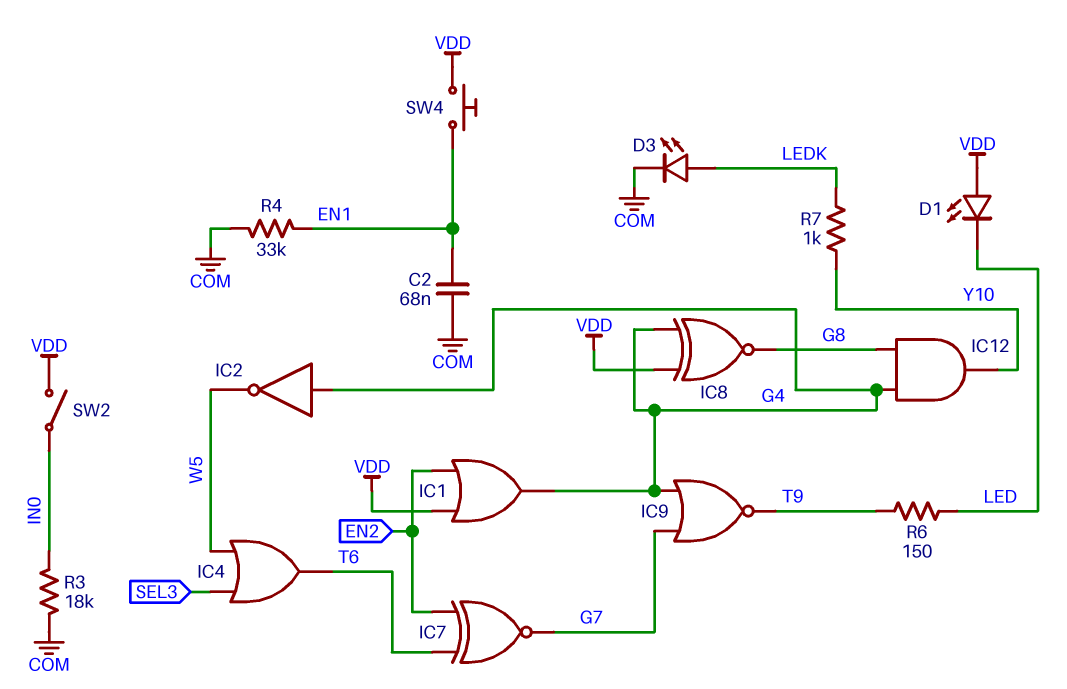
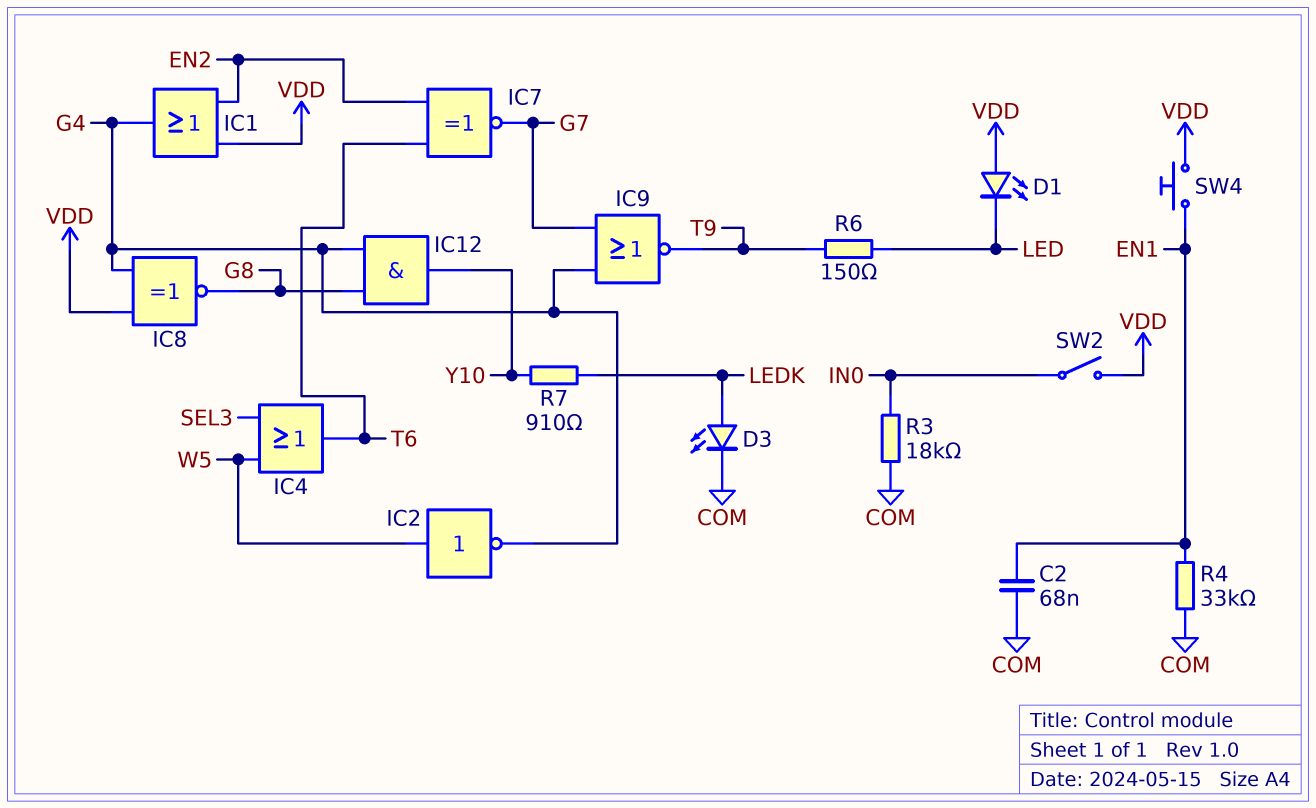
IC2: NOT (in G4, out W5) -> NOT (in W5, out G4)
R7: 1k (LEDK, Y10) -> 910 (LEDK, Y10)

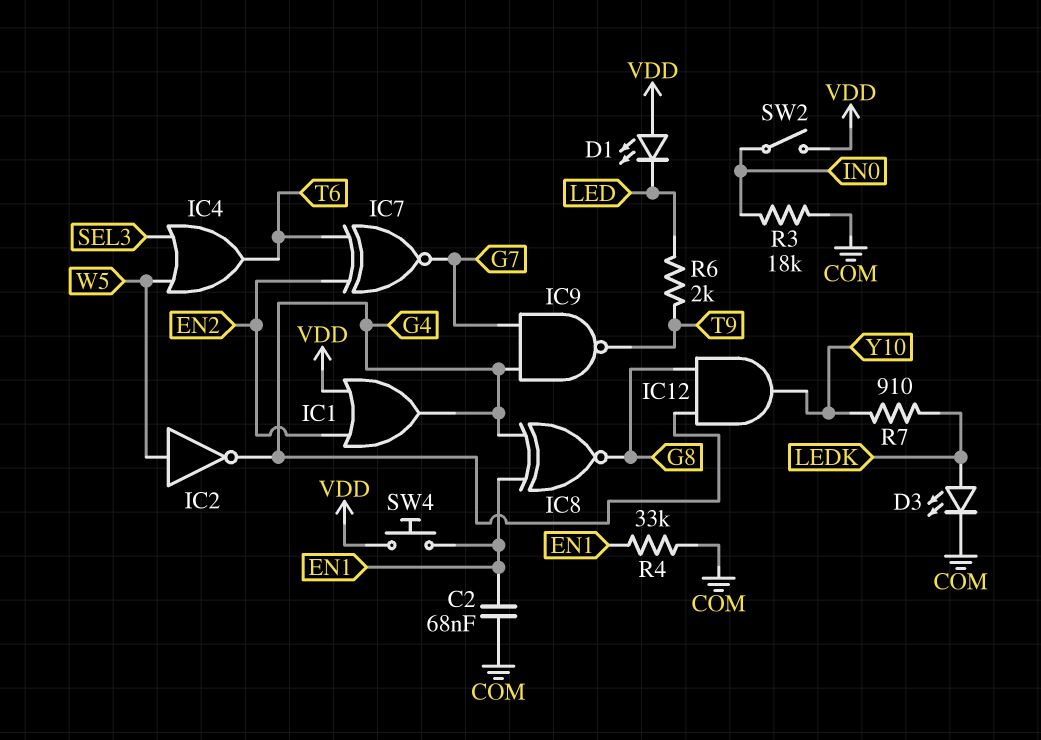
IC8: XNOR (in G4, in VDD, out G8) -> XNOR (in EN1, in G4, out G8)
IC9: NOR (in G4, in G7, out T9) -> NAND (in G4, in G7, out T9)
R6: 150 (LED, T9) -> 2k (LED, T9)

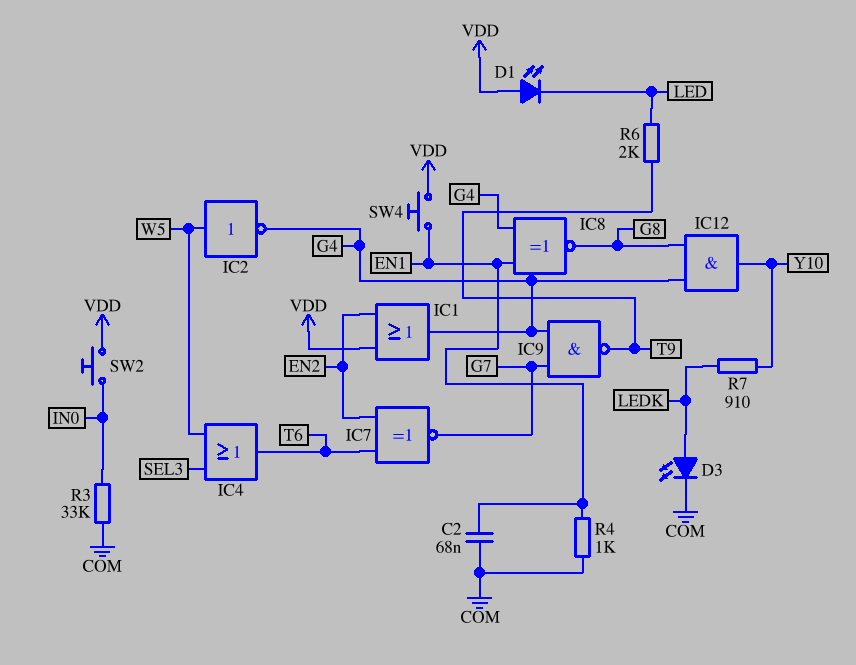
R3: 18k (COM, IN0) -> 33k (COM, IN0)
R4: 33k (COM, EN1) -> 1k (COM, EN1)
SW2: switch (IN0, VDD) -> button (IN0, VDD)

